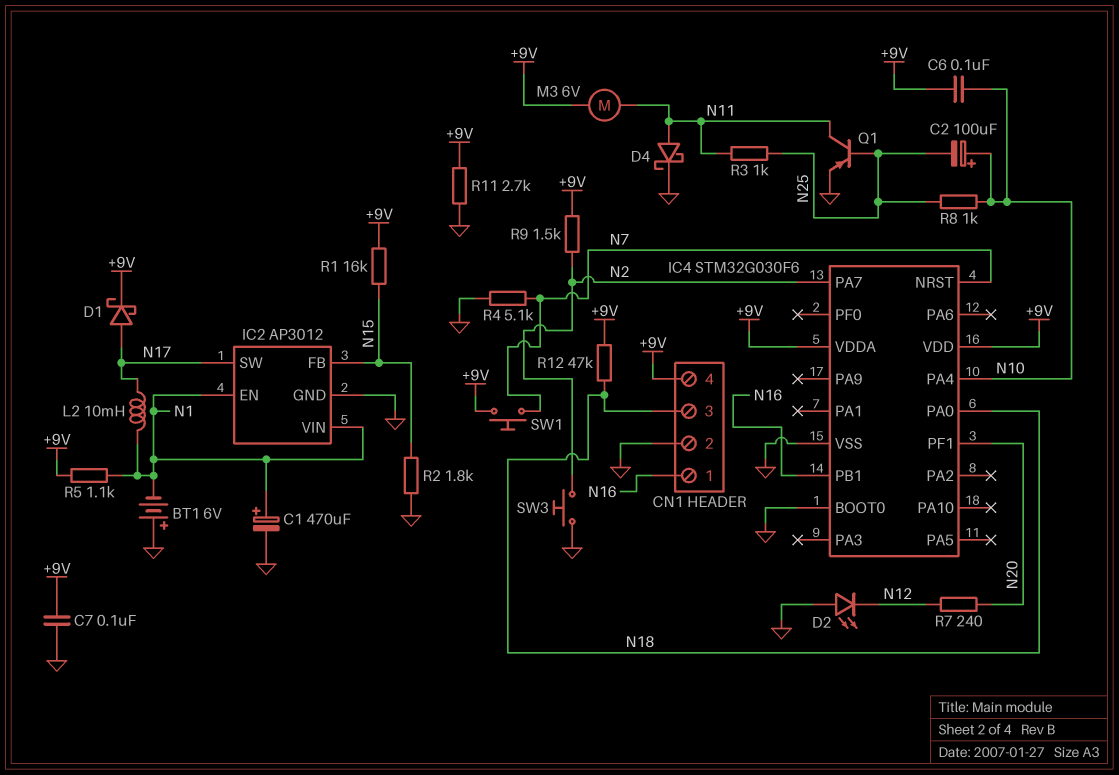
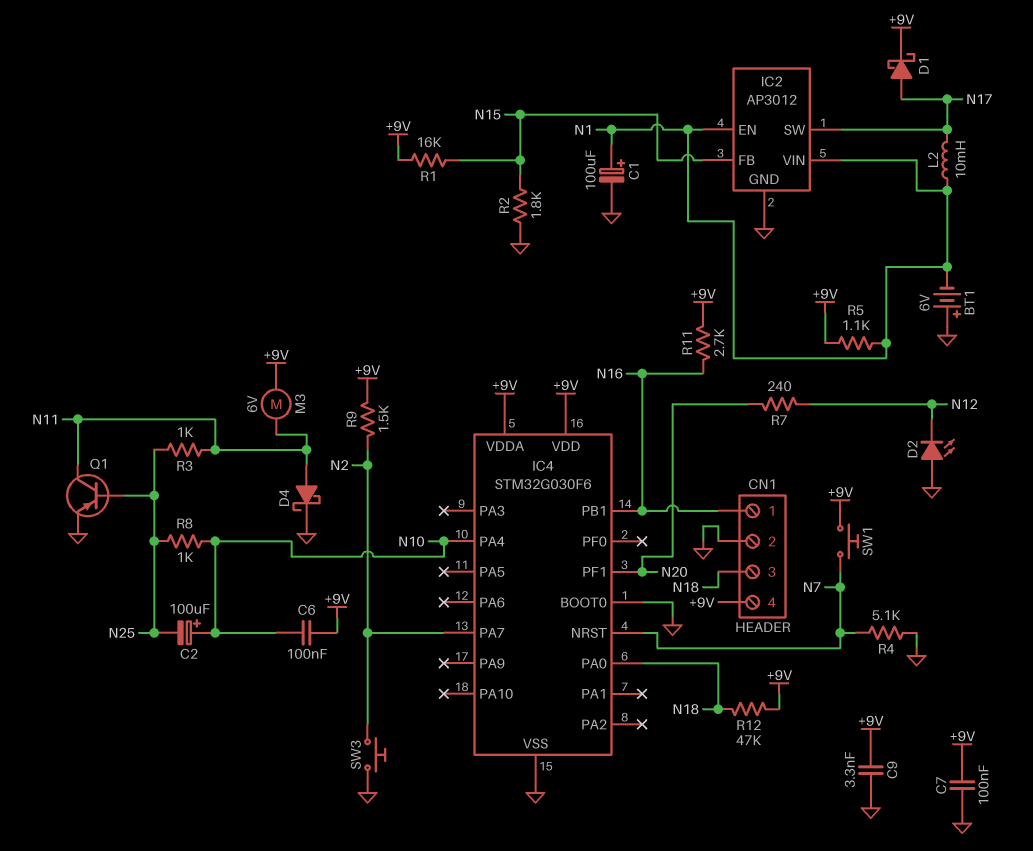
C1: 470uF (plus N1, minus GND) -> 100uF (plus N1, minus GND)
C9: none -> 3.3nF (+9V, GND)
R11: 2.7k (+9V, GND) -> 2.7k (+9V, N16)

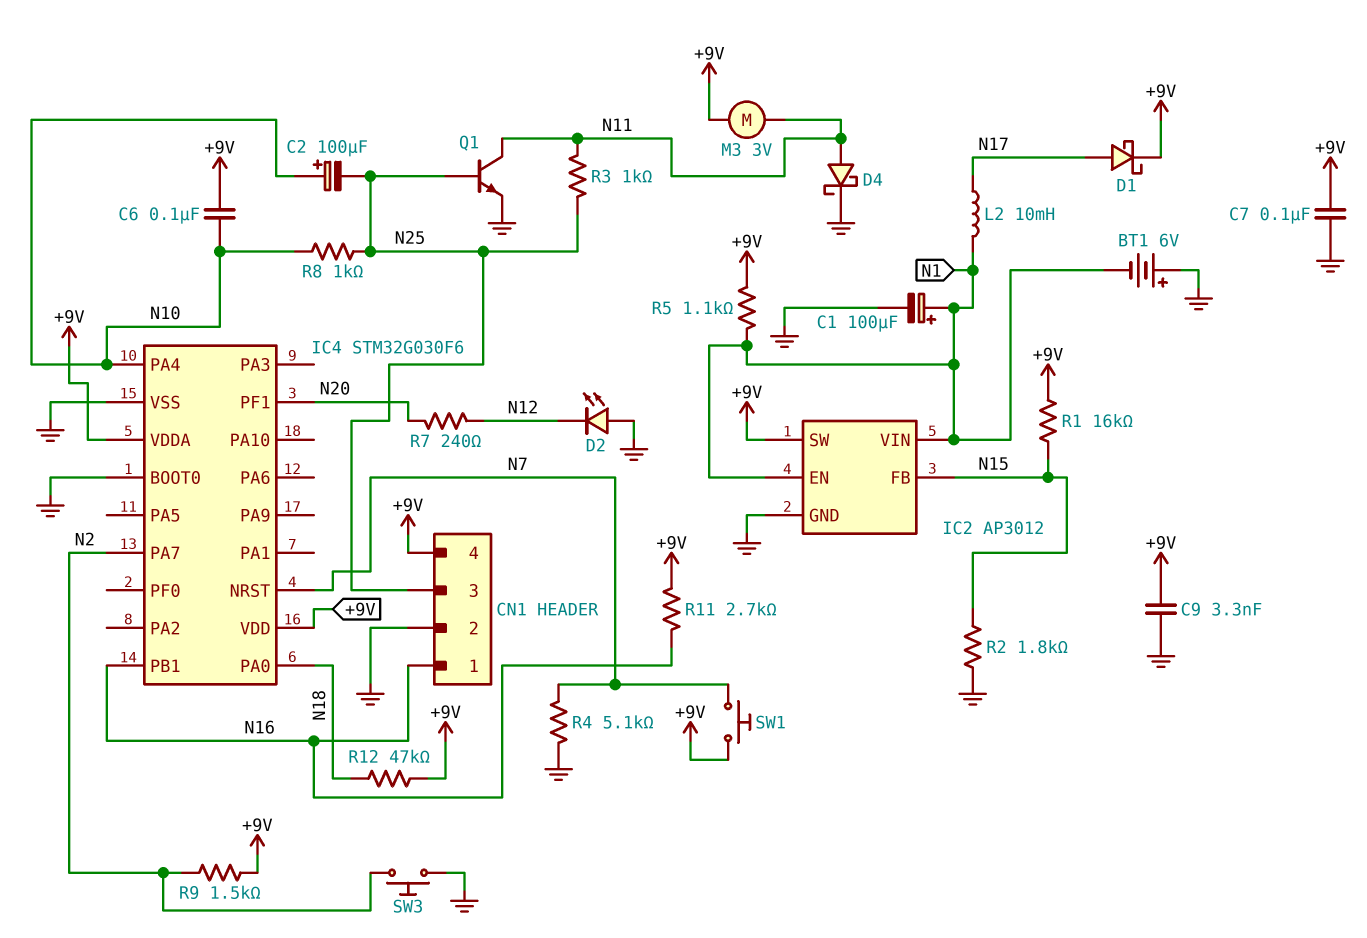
CN1 pin 3: N18 -> N25
IC2 pin SW: N17 -> +9V
M3: motor 6V (+9V, N11) -> motor 3V (+9V, N11)
Q1: PNP (B N25, C N11, E GND) -> NPN (B N25, C N11, E GND)

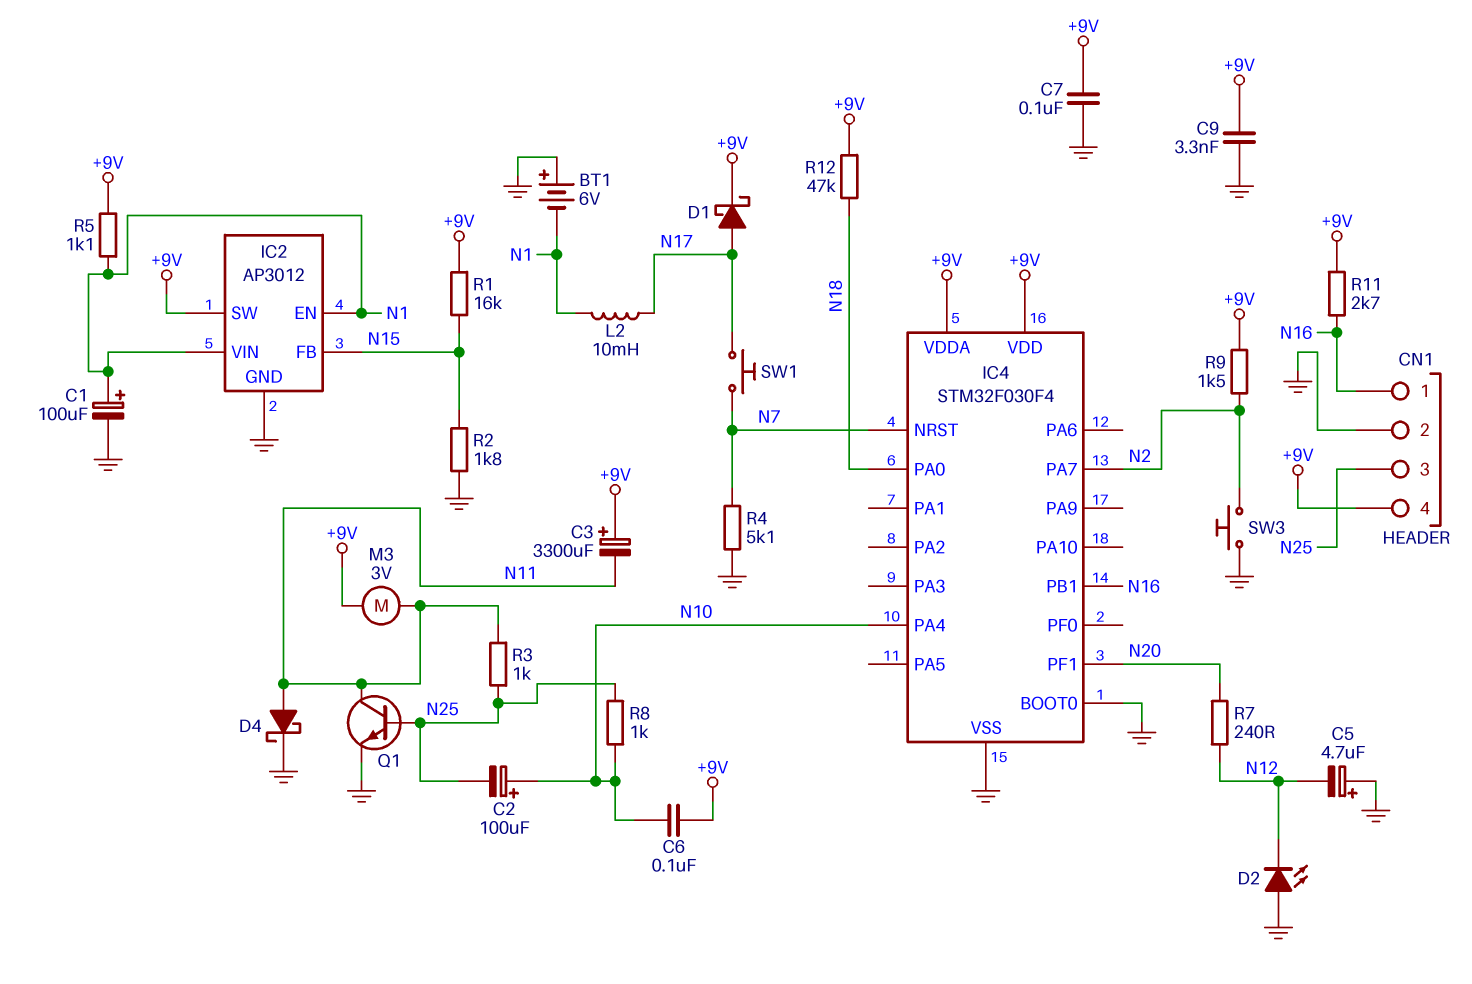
C3: none -> 3300uF (plus +9V, minus N11)
C5: none -> 4.7uF (plus GND, minus N12)
IC4: STM32G030F6 -> STM32F030F4
SW1: button (+9V, N7) -> button (N7, N17)

